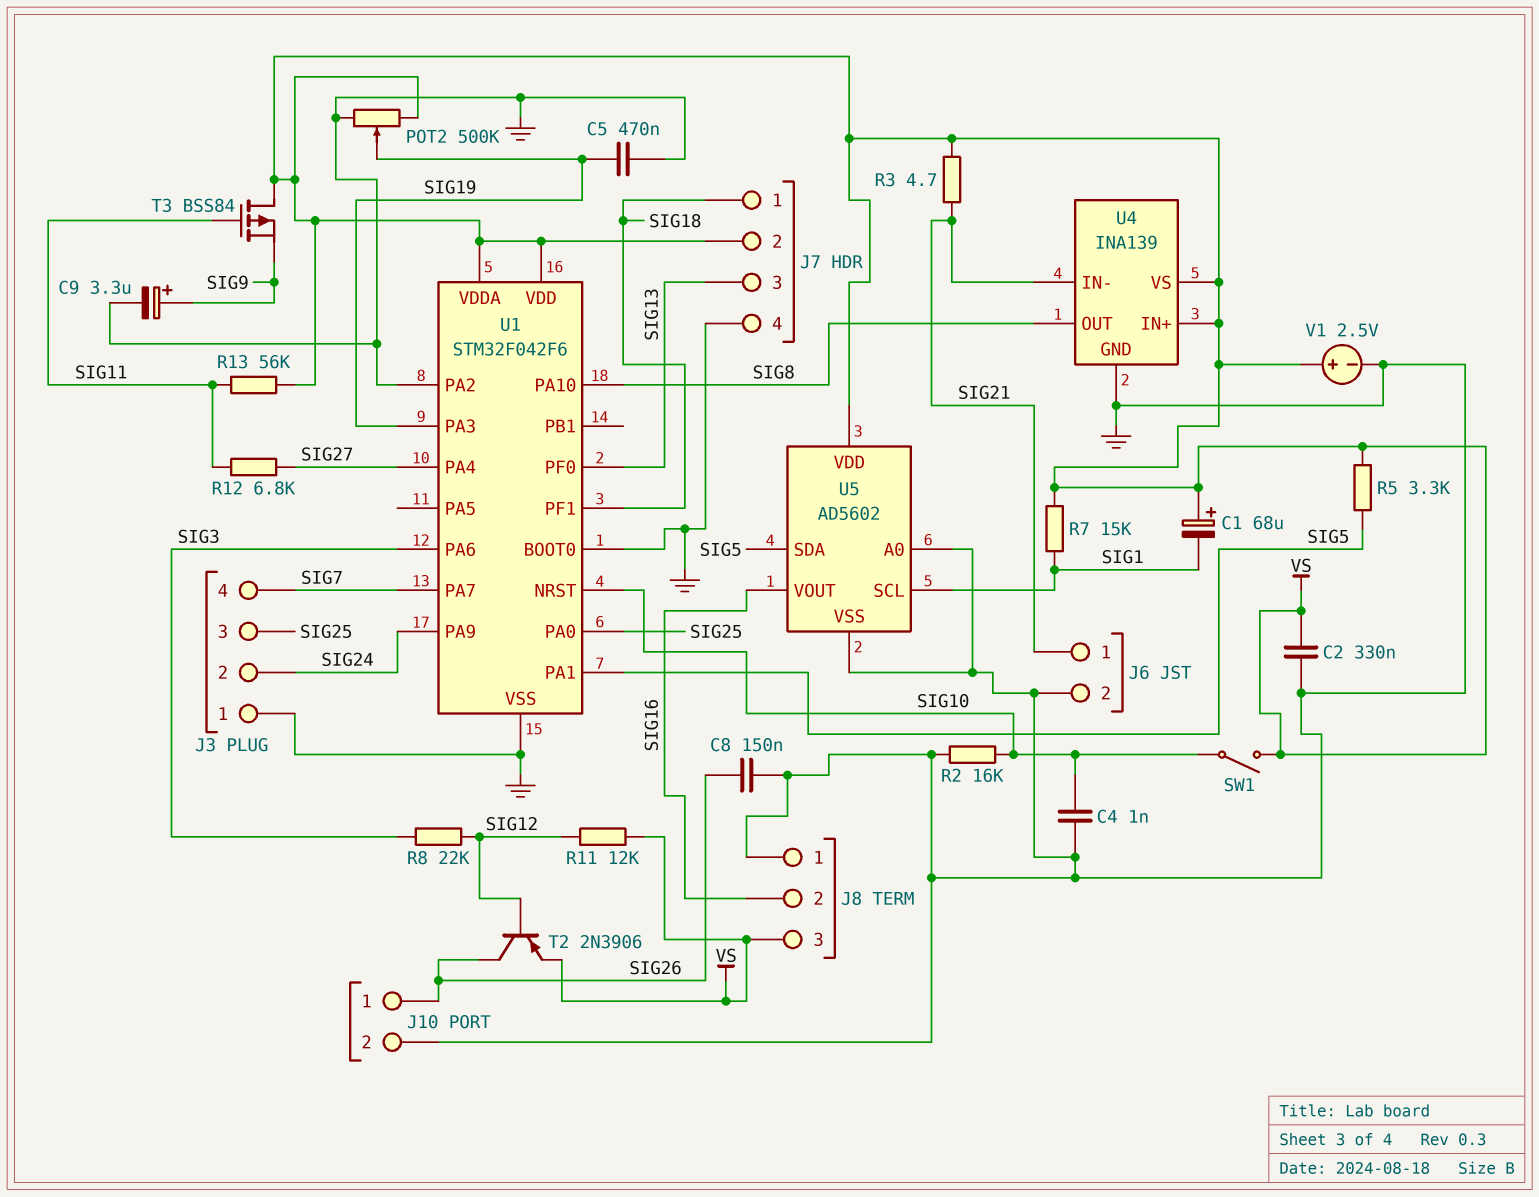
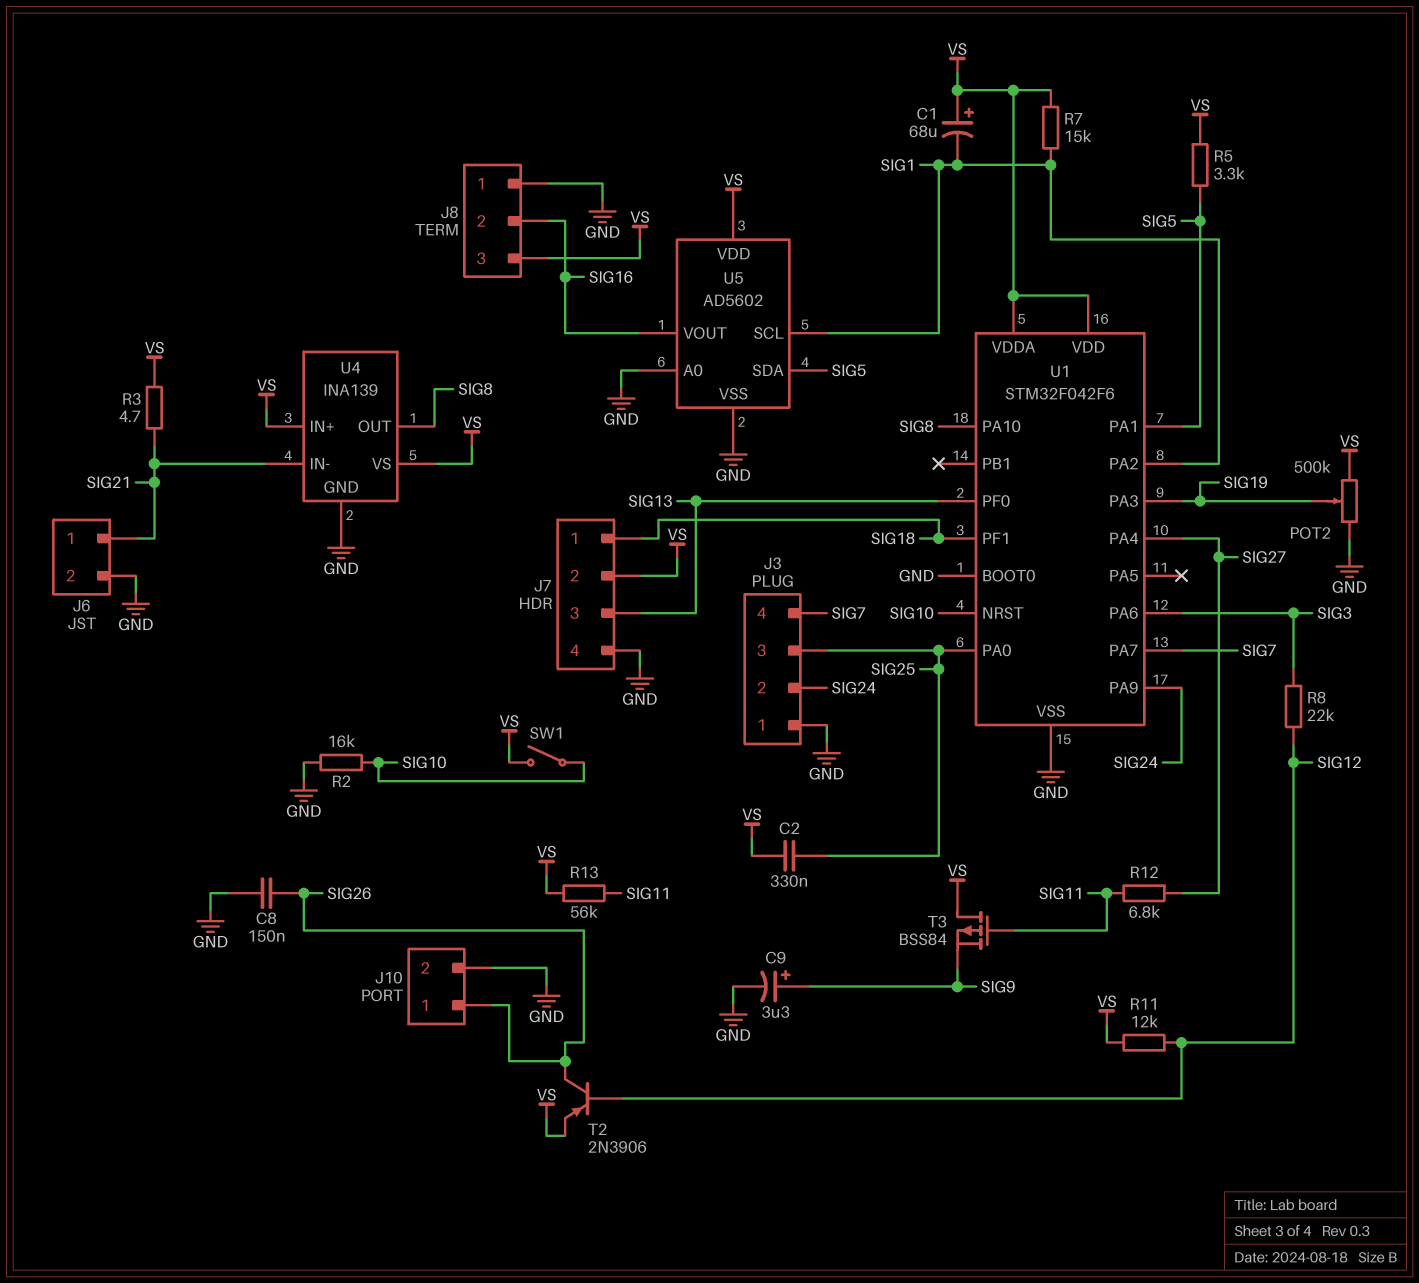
C2: 330nF (GND, VS) -> 330nF (SIG25, VS)
C4: 1nF (GND, SIG10) -> none
C5: 470nF (GND, SIG19) -> none
U1 pin PA2: GND -> SIG1
V1: 2.5V (plus VS, minus GND) -> none

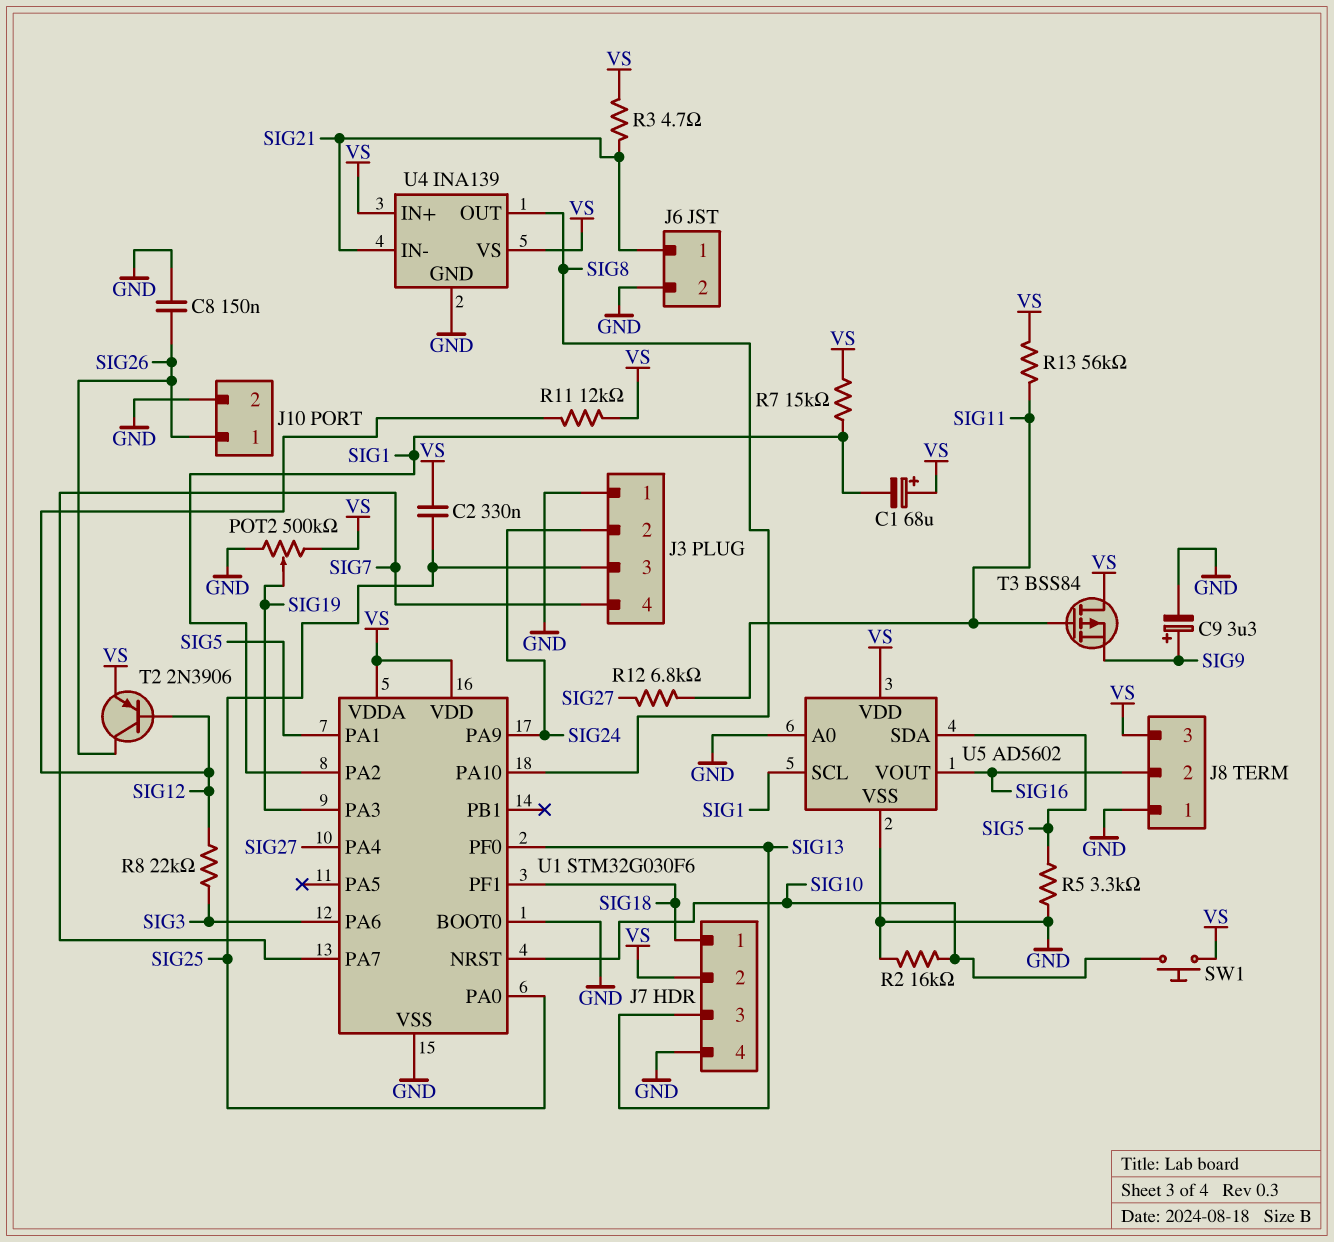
R5: 3.3k (SIG5, VS) -> 3.3k (GND, SIG5)
SW1: switch (SIG10, VS) -> button (SIG10, VS)
U1: STM32F042F6 -> STM32G030F6

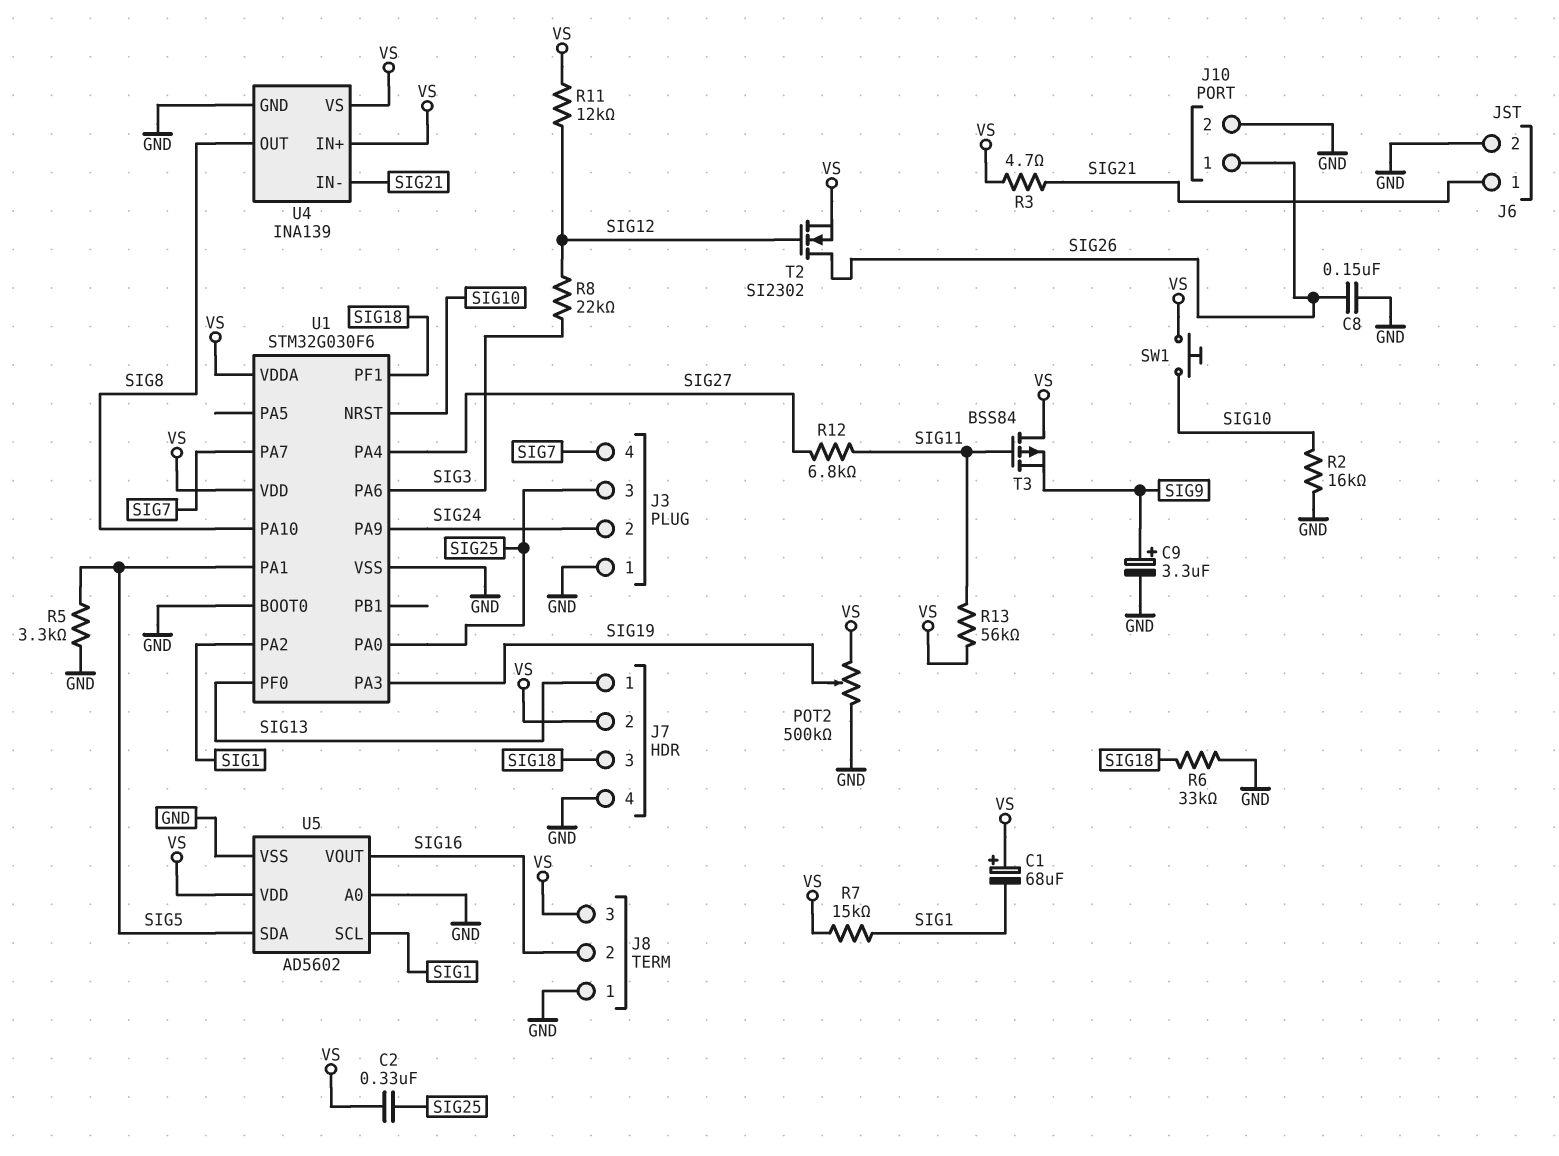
J7 pin 1: SIG18 -> SIG13
J7 pin 3: SIG13 -> SIG18
R6: none -> 33k (GND, SIG18)
T2: PNP 2N3906 (B SIG12, C SIG26, E VS) -> NMOS SI2302 (G SIG12, D SIG26, S VS)

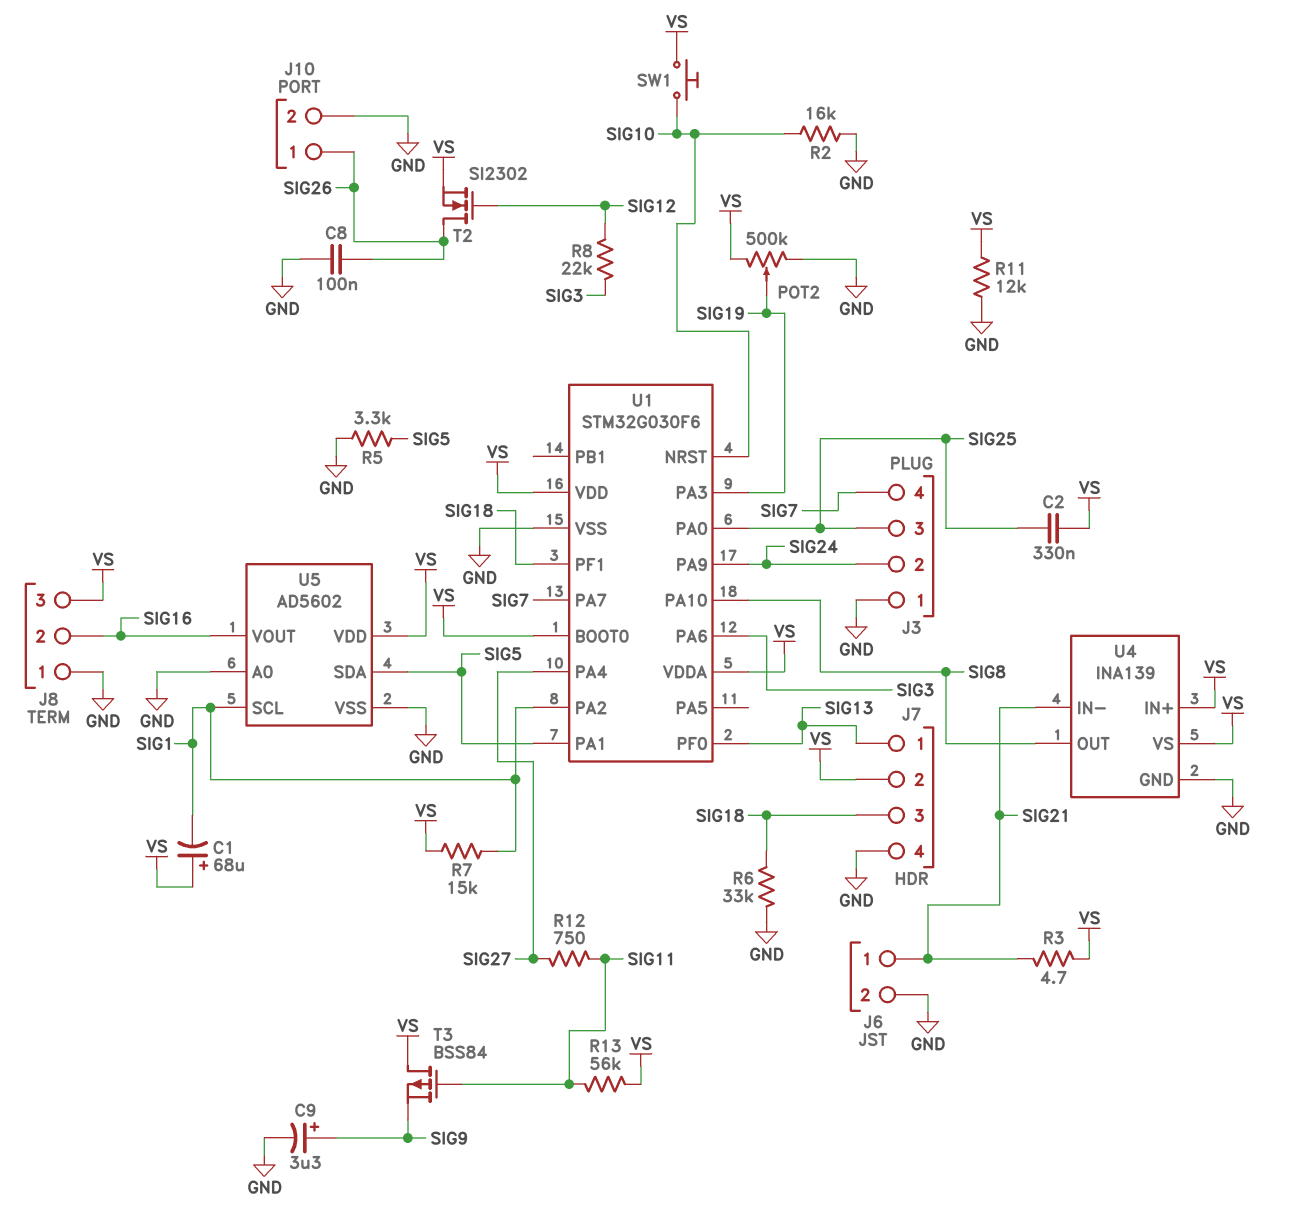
C8: 150nF (GND, SIG26) -> 100nF (GND, SIG26)
R11: 12k (SIG12, VS) -> 12k (GND, VS)
R12: 6.8k (SIG11, SIG27) -> 750 (SIG11, SIG27)
U1 pin BOOT0: GND -> VS

